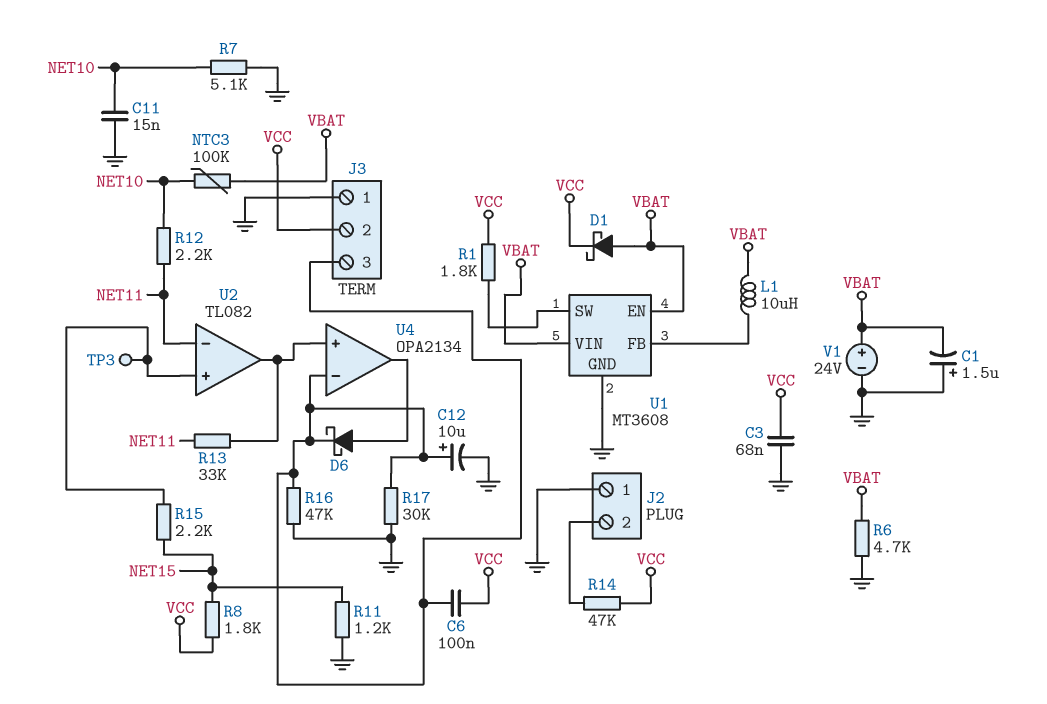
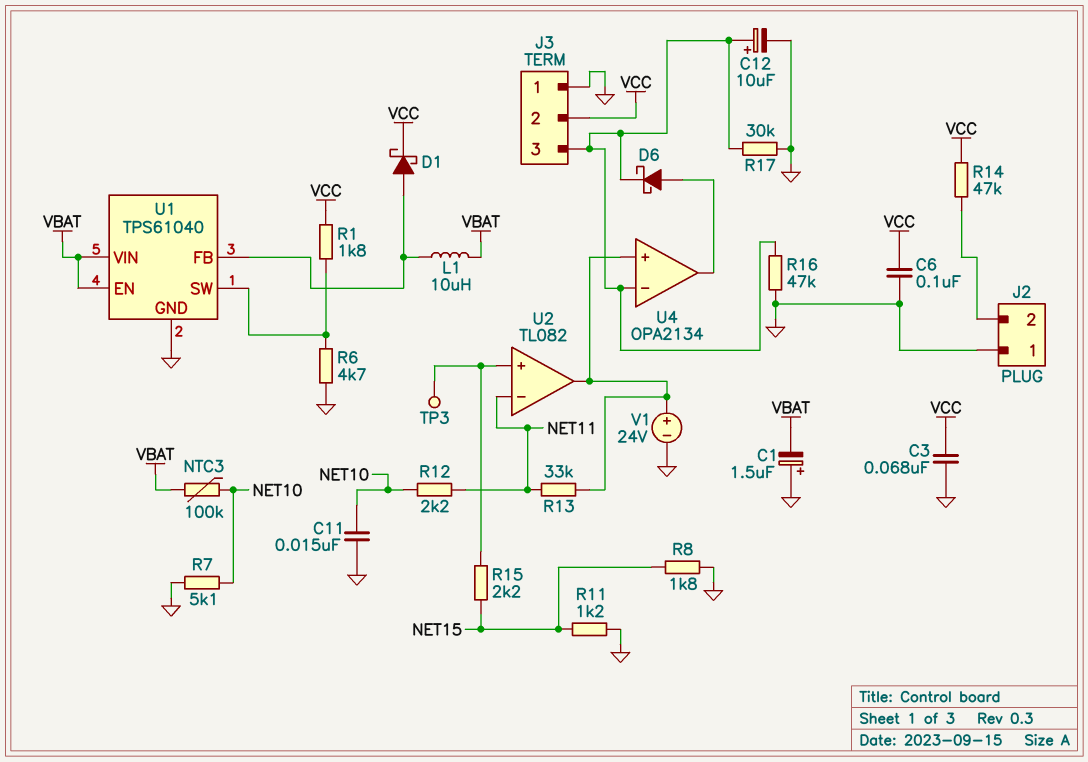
C6: 100nF (J3/3, VCC) -> 100nF (GND, VCC)
D1: schottky (A VBAT, K VCC) -> schottky (A U1/FB, K VCC)
R6: 4.7k (GND, VBAT) -> 4.7k (GND, U1/SW)
R8: 1.8k (NET15, VCC) -> 1.8k (GND, NET15)
U1: MT3608 -> TPS61040
V1: 24V (plus VBAT, minus GND) -> 24V (plus U2/out, minus GND)

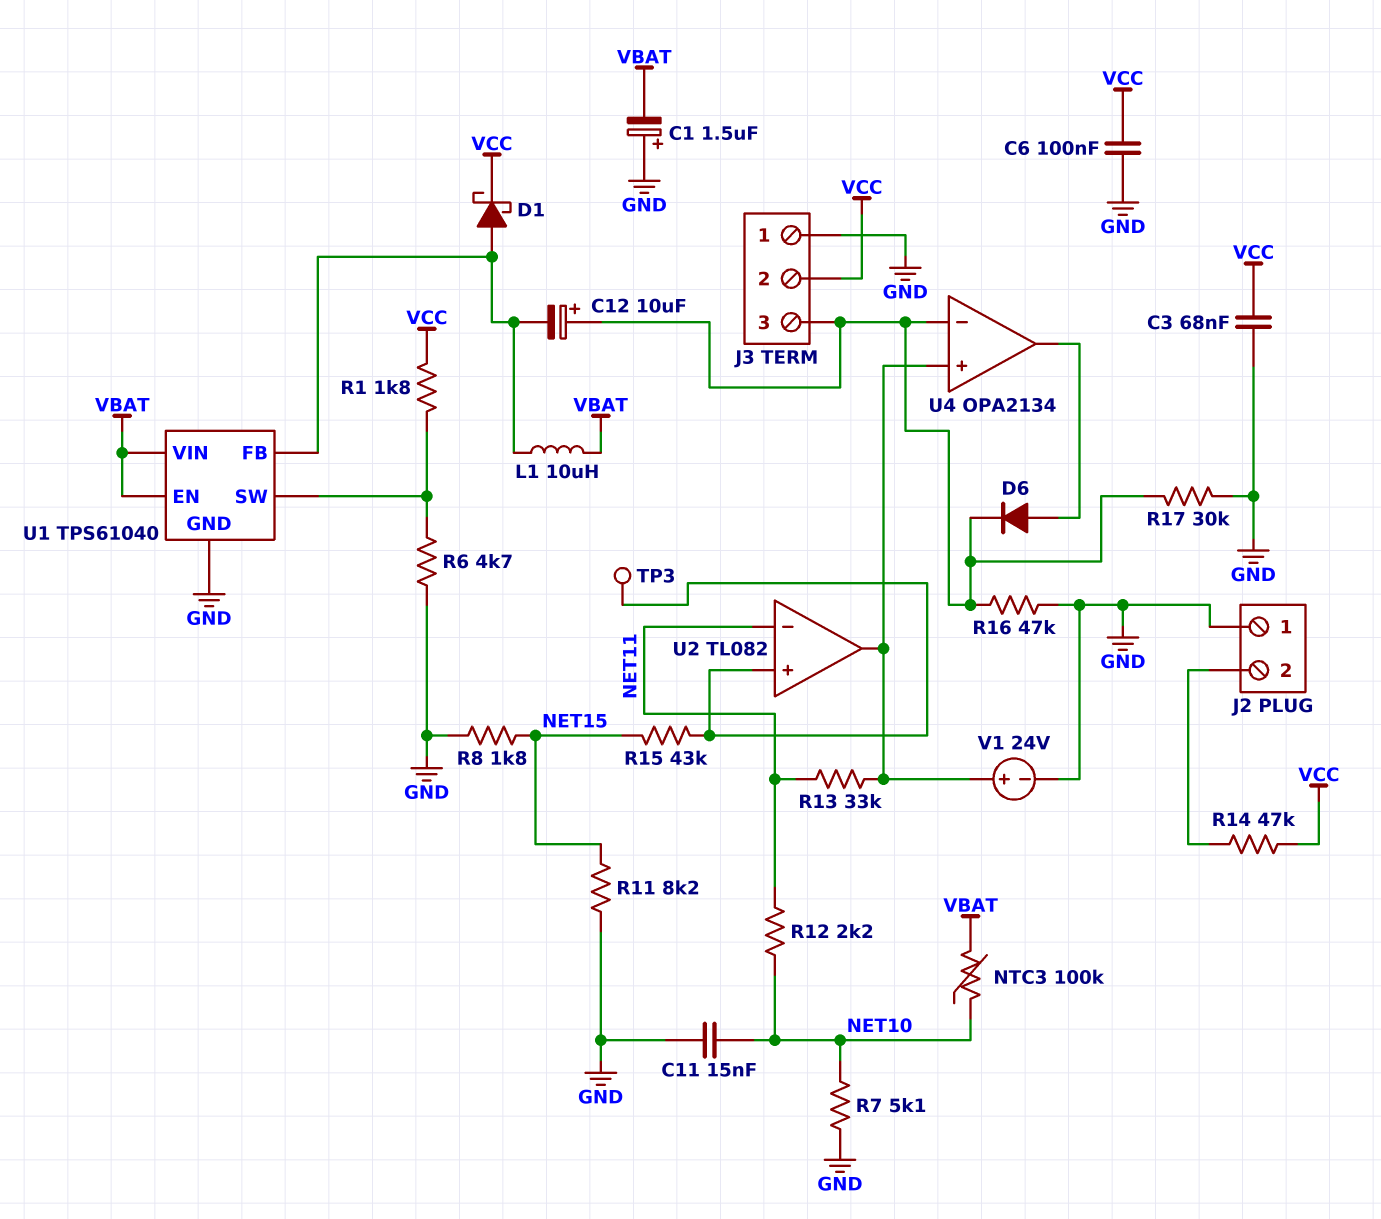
C12: 10uF (plus J3/3, minus GND) -> 10uF (plus J3/3, minus U1/FB)
D6: schottky (A U4/out, K J3/3) -> diode (A U4/out, K J3/3)
R11: 1.2k (GND, NET15) -> 8.2k (GND, NET15)
R15: 2.2k (NET15, U2/in+) -> 43k (NET15, U2/in+)

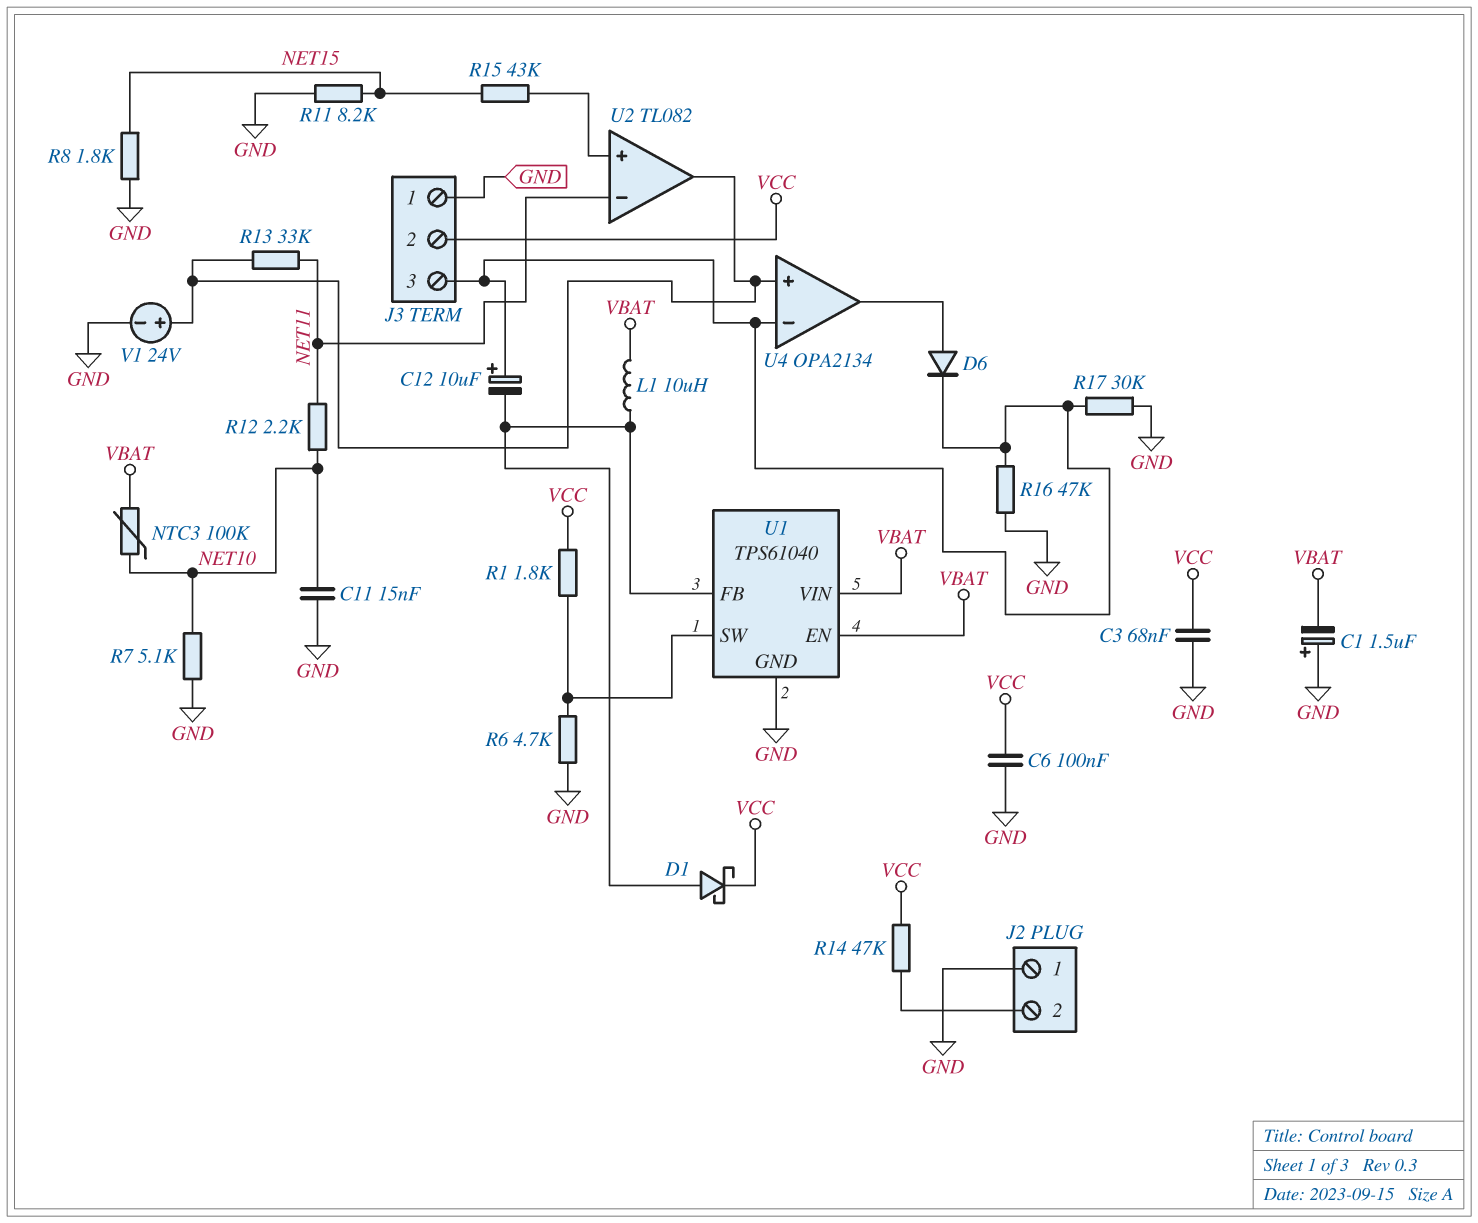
TP3: test point (U2/in+) -> none

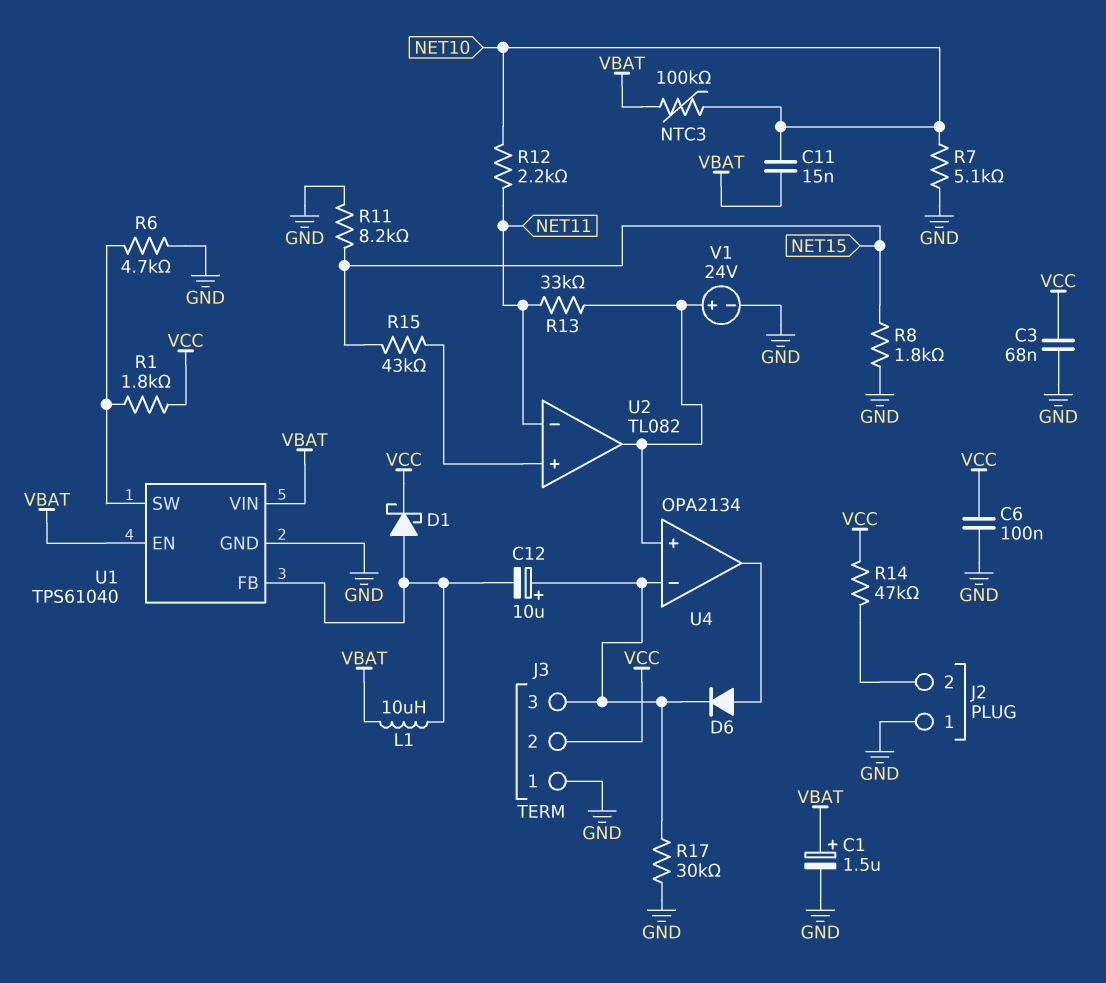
C1: 1.5uF (plus GND, minus VBAT) -> 1.5uF (plus VBAT, minus GND)
C11: 15nF (GND, NET10) -> 15nF (NET10, VBAT)
R16: 47k (GND, J3/3) -> none

